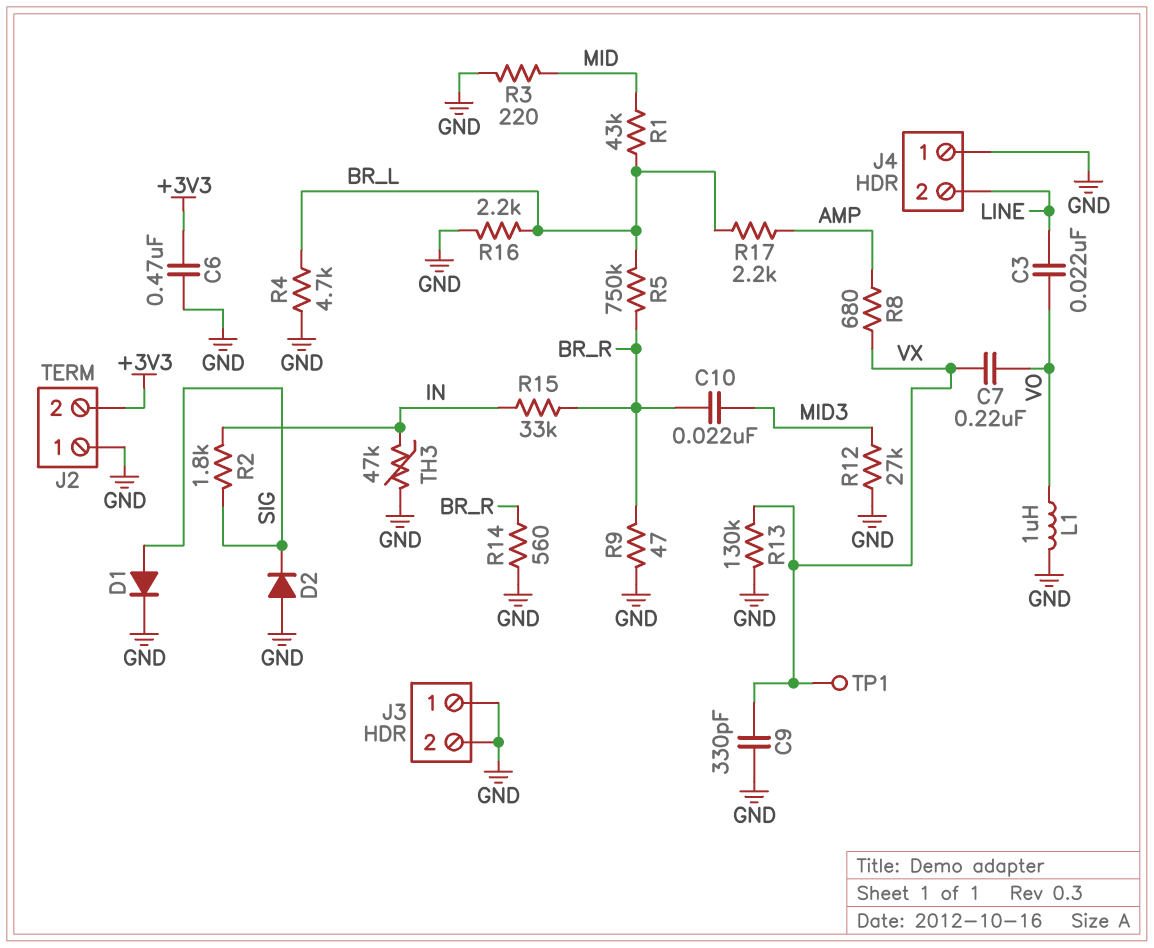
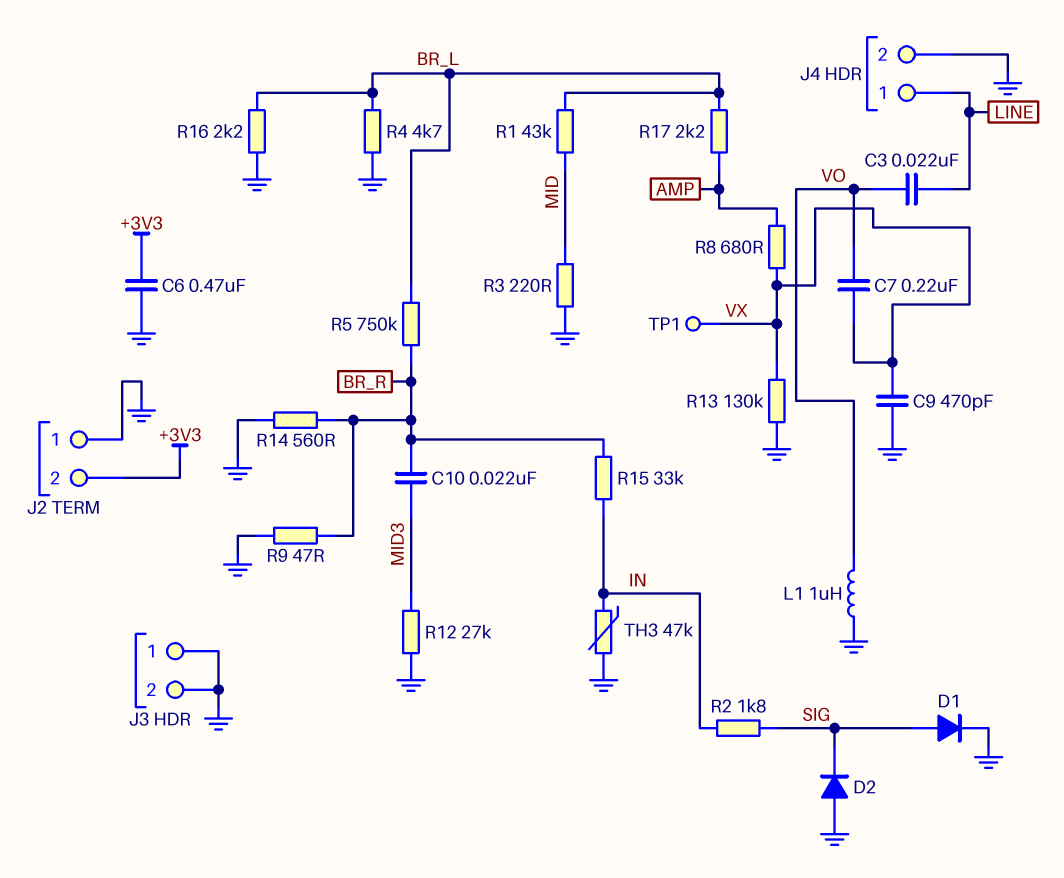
C9: 330pF (GND, VX) -> 470pF (GND, VX)
J4 pin 1: GND -> LINE
J4 pin 2: LINE -> GND

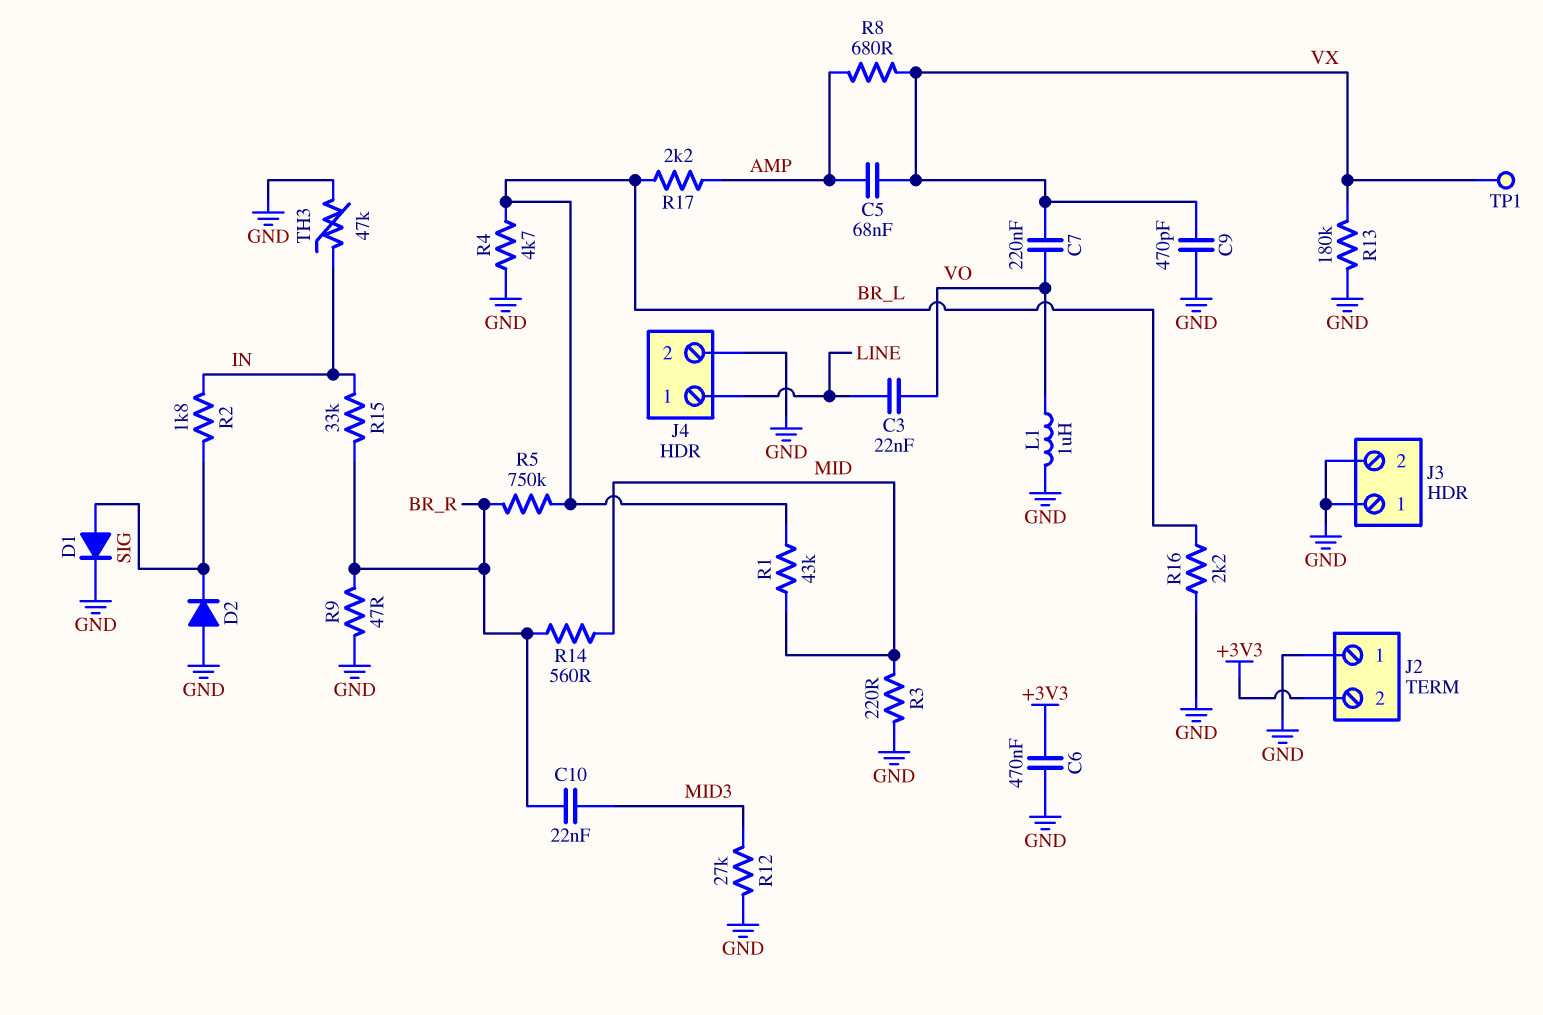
C5: none -> 68nF (AMP, VX)
R13: 130k (GND, VX) -> 180k (GND, VX)
R14: 560 (BR_R, GND) -> 560 (BR_R, MID)

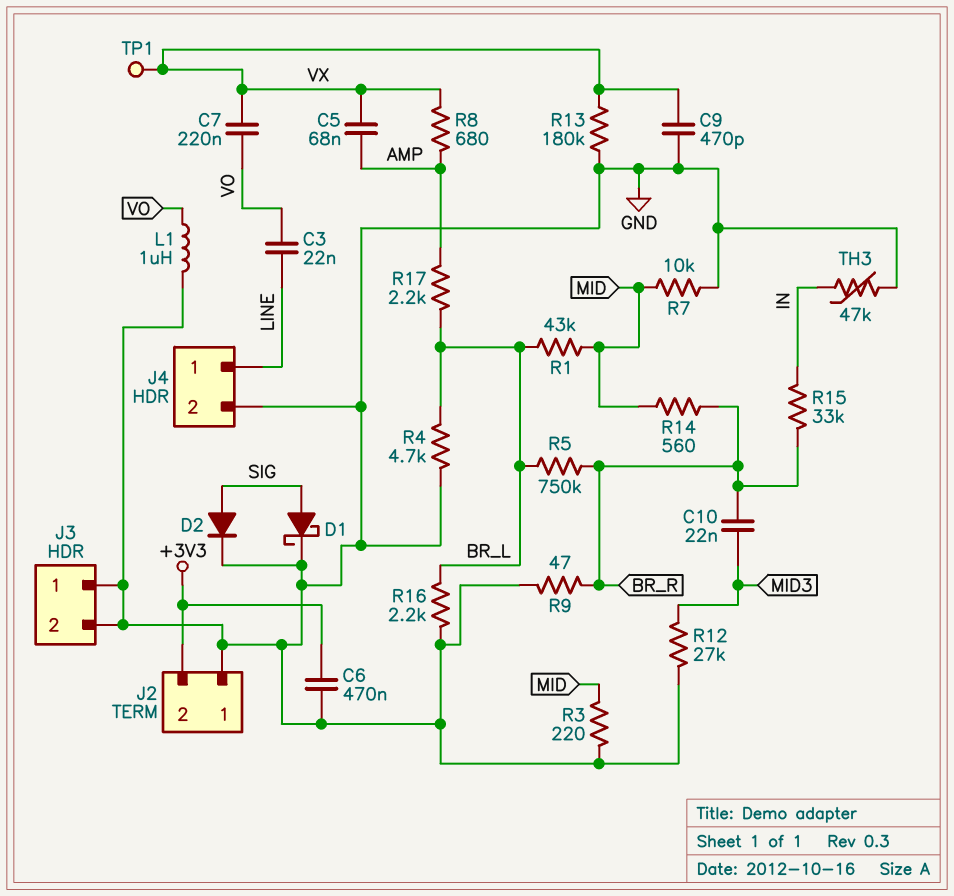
D1: diode (A SIG, K GND) -> schottky (A SIG, K GND)
D2: diode (A GND, K SIG) -> diode (A SIG, K GND)
R2: 1.8k (IN, SIG) -> none
R7: none -> 10k (GND, MID)

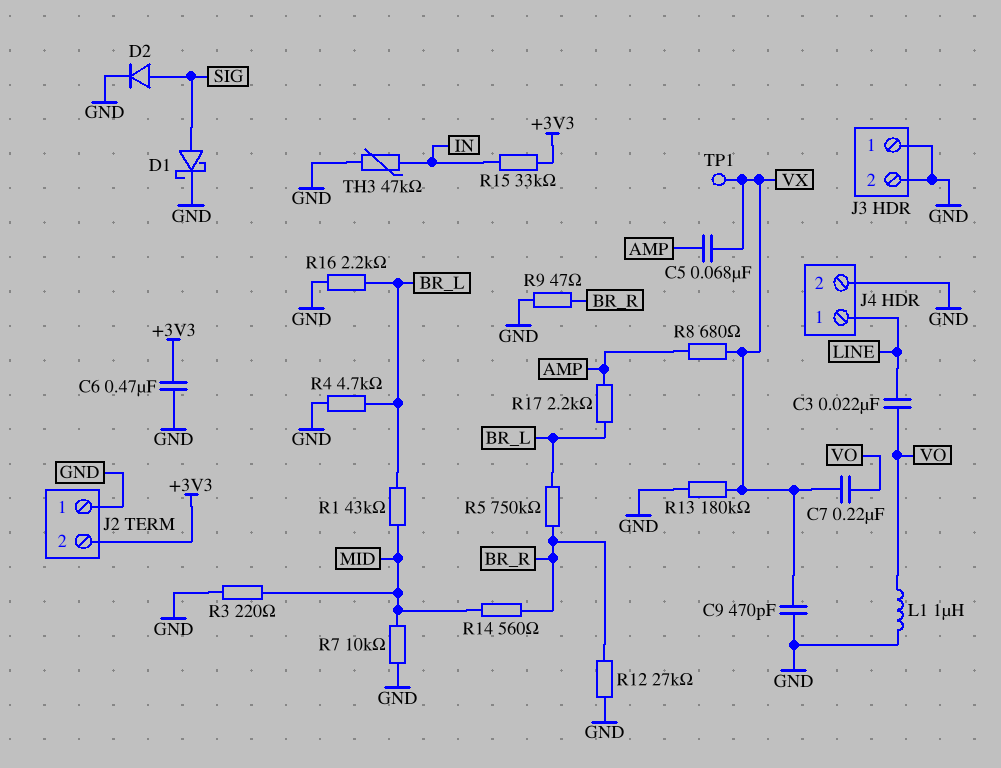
C10: 22nF (BR_R, MID3) -> none
R12: 27k (GND, MID3) -> 27k (BR_R, GND)
R15: 33k (BR_R, IN) -> 33k (+3V3, IN)

